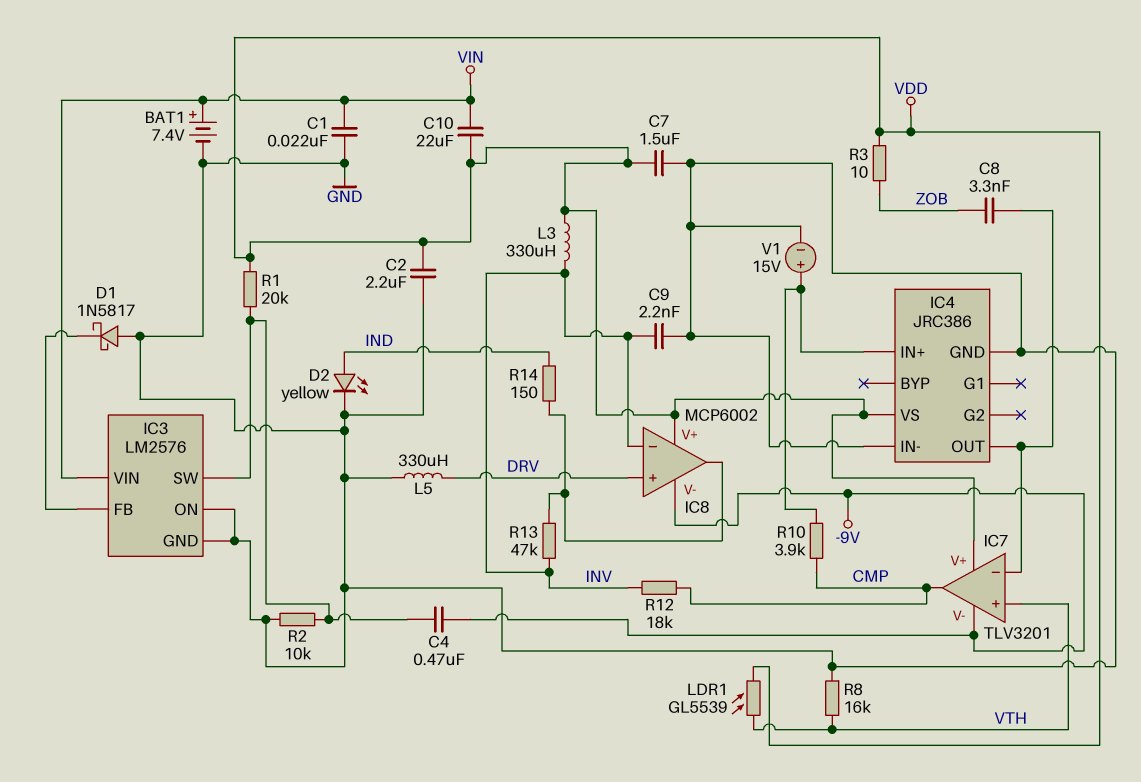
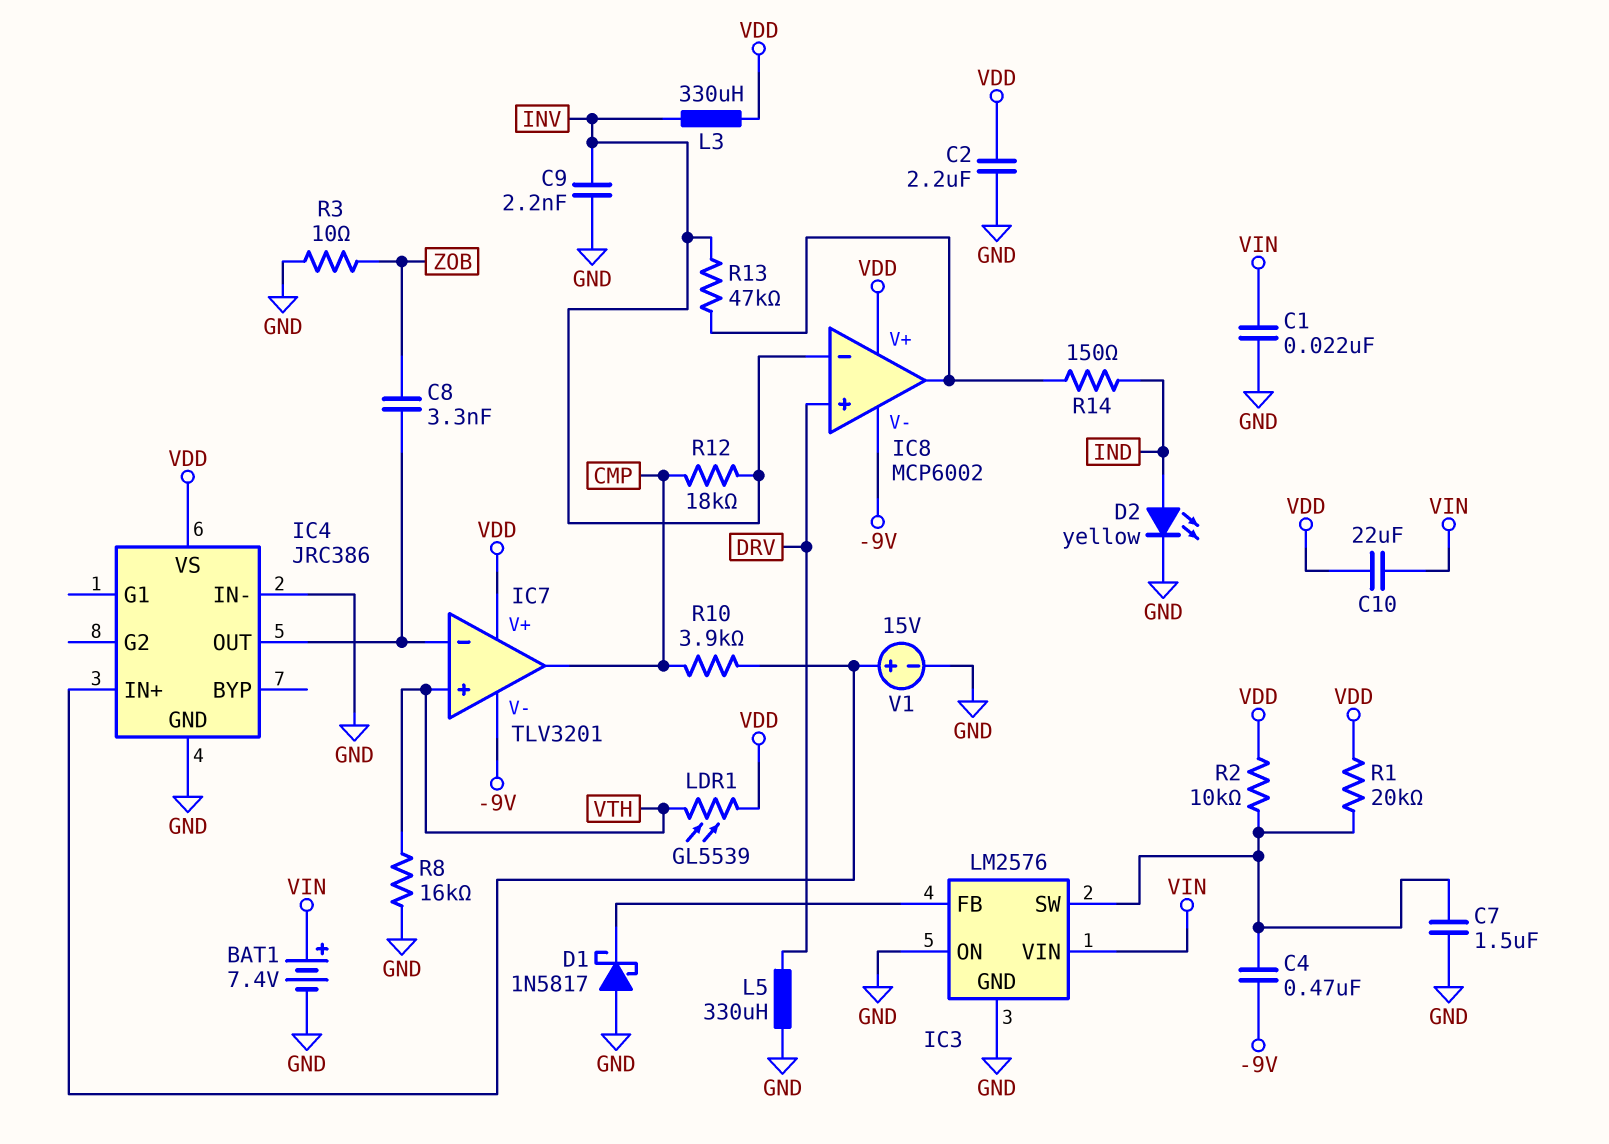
C7: 1.5uF (GND, VDD) -> 1.5uF (GND, IC3/SW)
R2: 10k (GND, IC3/SW) -> 10k (IC3/SW, VDD)
R3: 10 (VDD, ZOB) -> 10 (GND, ZOB)

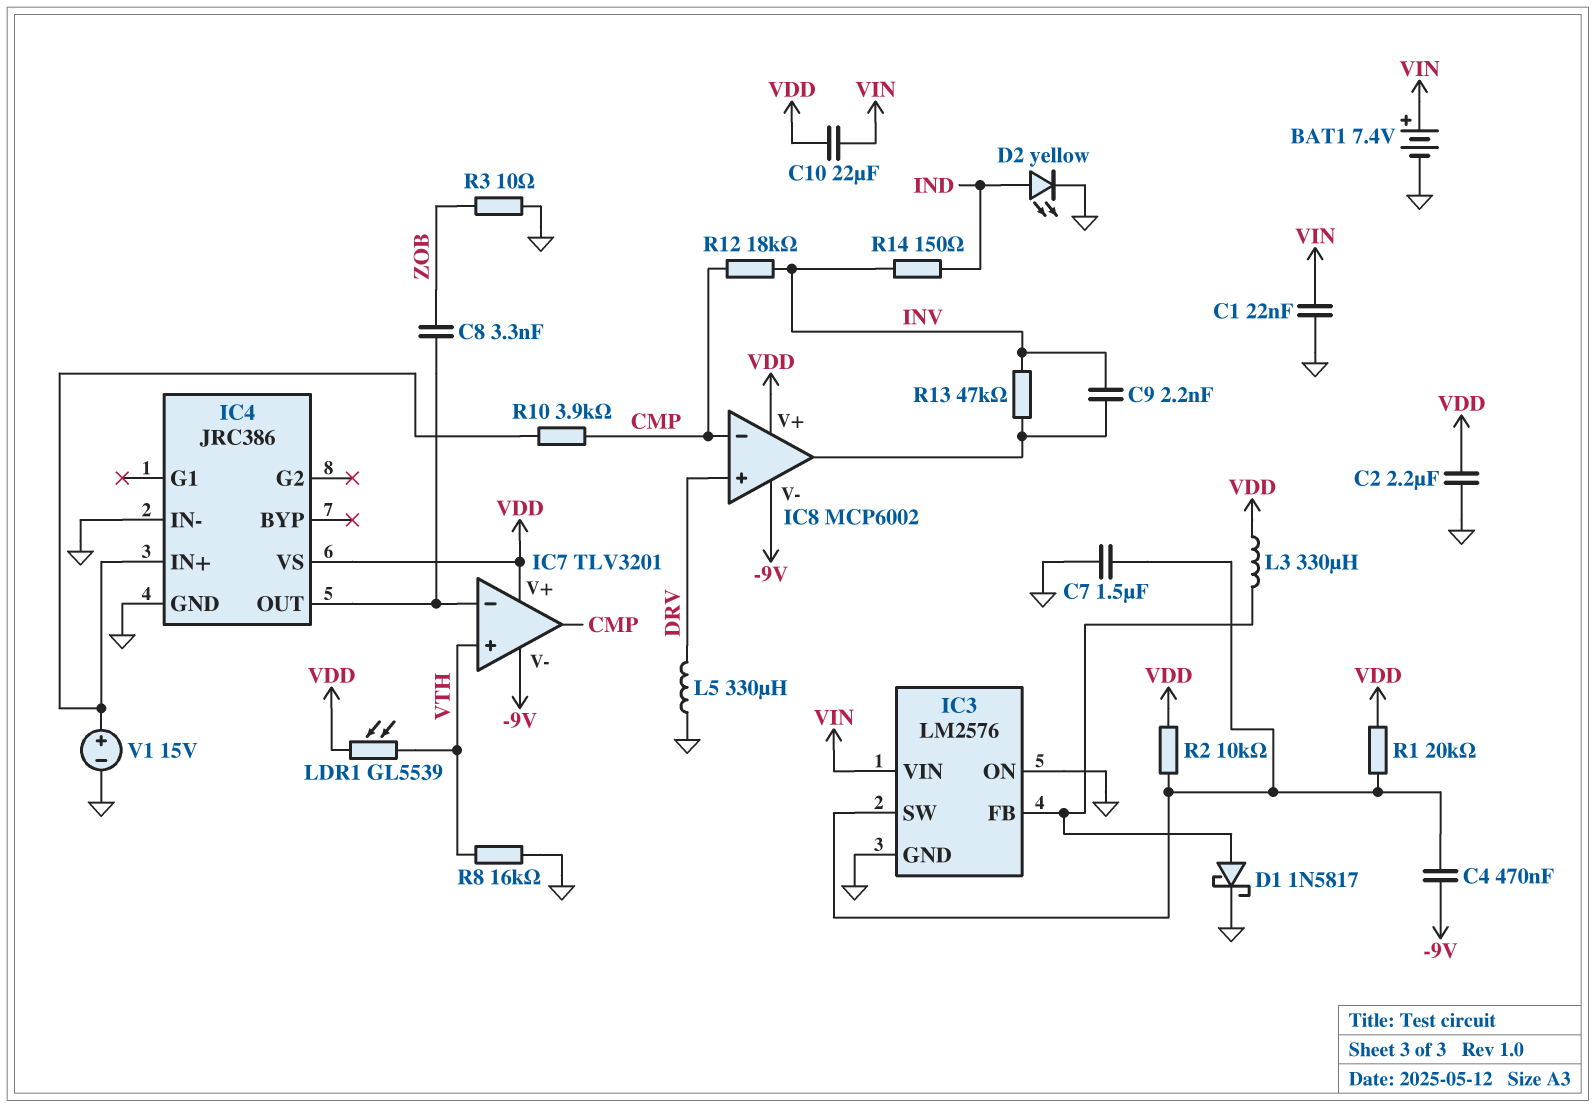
C9: 2.2nF (GND, INV) -> 2.2nF (IC8/out, INV)
D1: schottky 1N5817 (A GND, K IC3/FB) -> schottky 1N5817 (A IC3/FB, K GND)
IC8 pin in-: INV -> CMP
L3: 330uH (INV, VDD) -> 330uH (IC3/FB, VDD)
R14: 150 (IC8/out, IND) -> 150 (IND, INV)

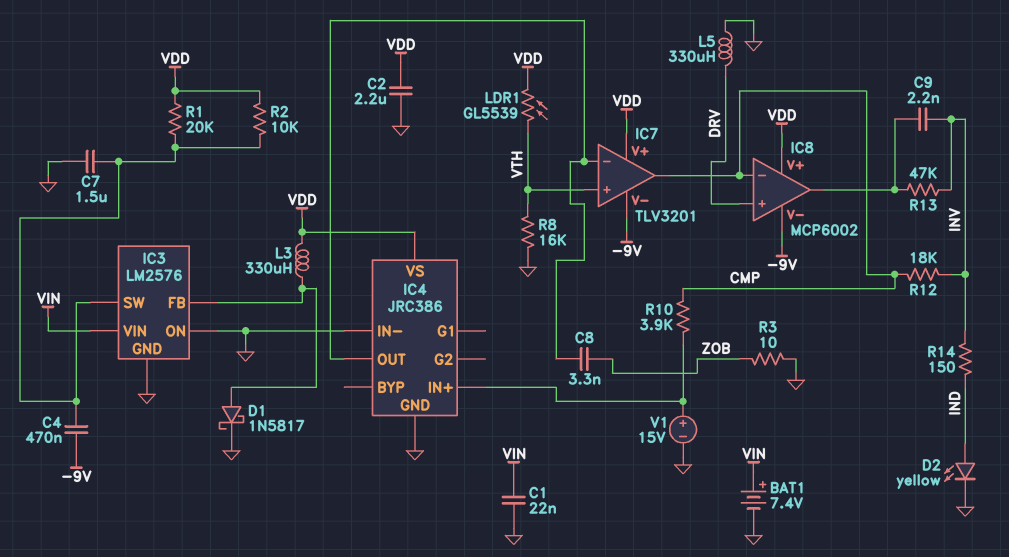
C10: 22uF (VDD, VIN) -> none

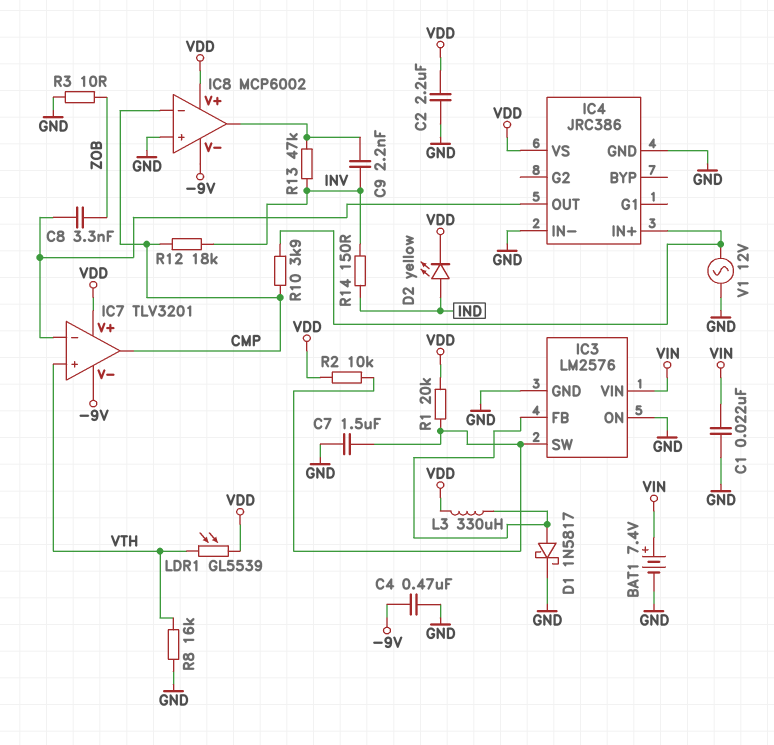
C4: 470nF (-9V, IC3/SW) -> 470nF (-9V, GND)
D2: LED yellow (A IND, K GND) -> LED yellow (A IND, K VDD)
IC8 pin in+: DRV -> GND
L5: 330uH (DRV, GND) -> none
V1: 15V (plus IC4/IN+, minus GND) -> AC 12V (GND, IC4/IN+)

